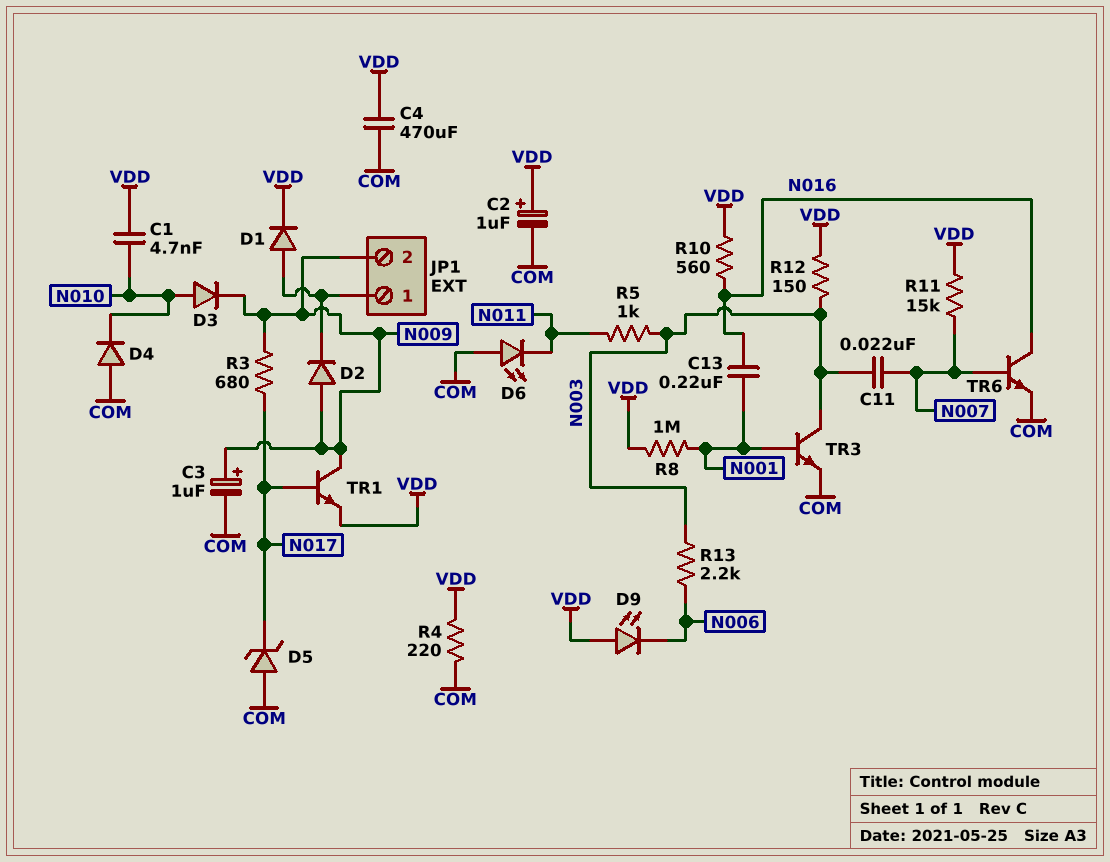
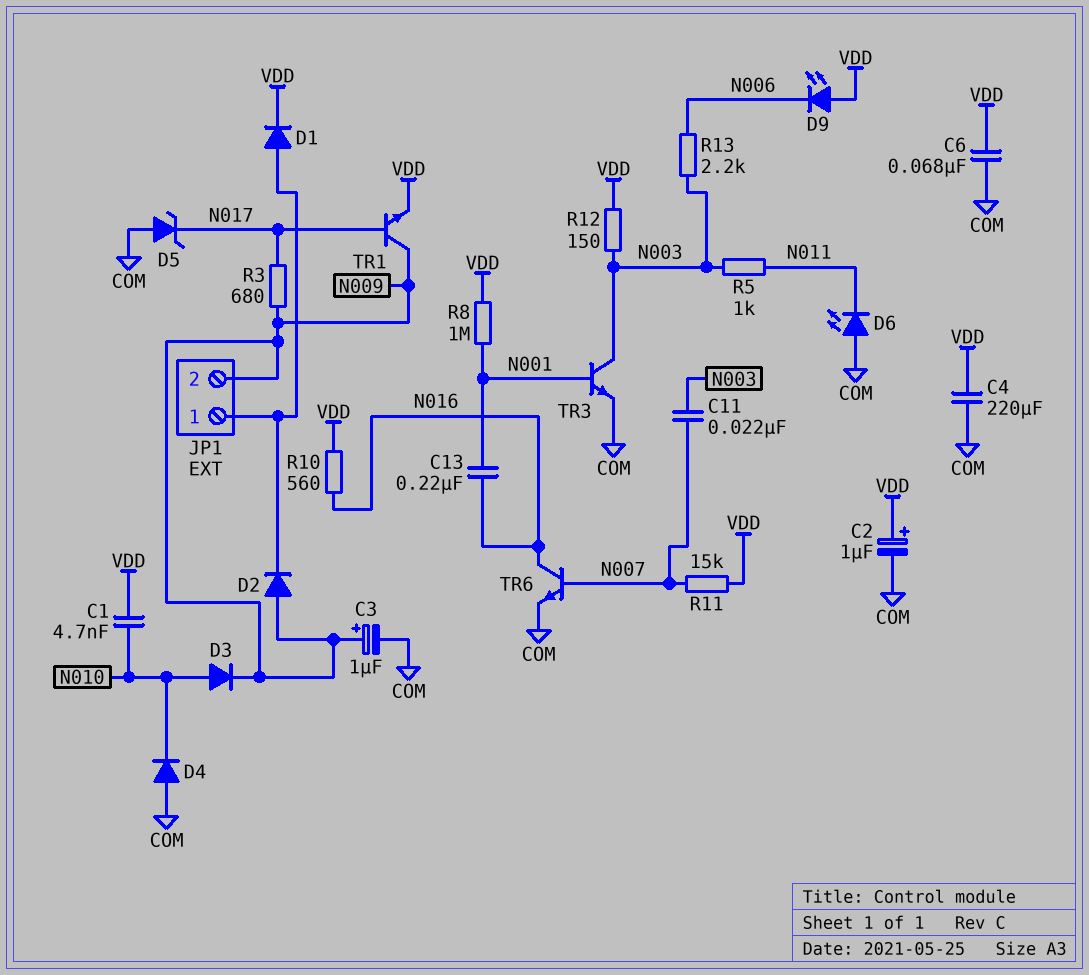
C4: 470uF (COM, VDD) -> 220uF (COM, VDD)
C6: none -> 68nF (COM, VDD)
R4: 220 (COM, VDD) -> none

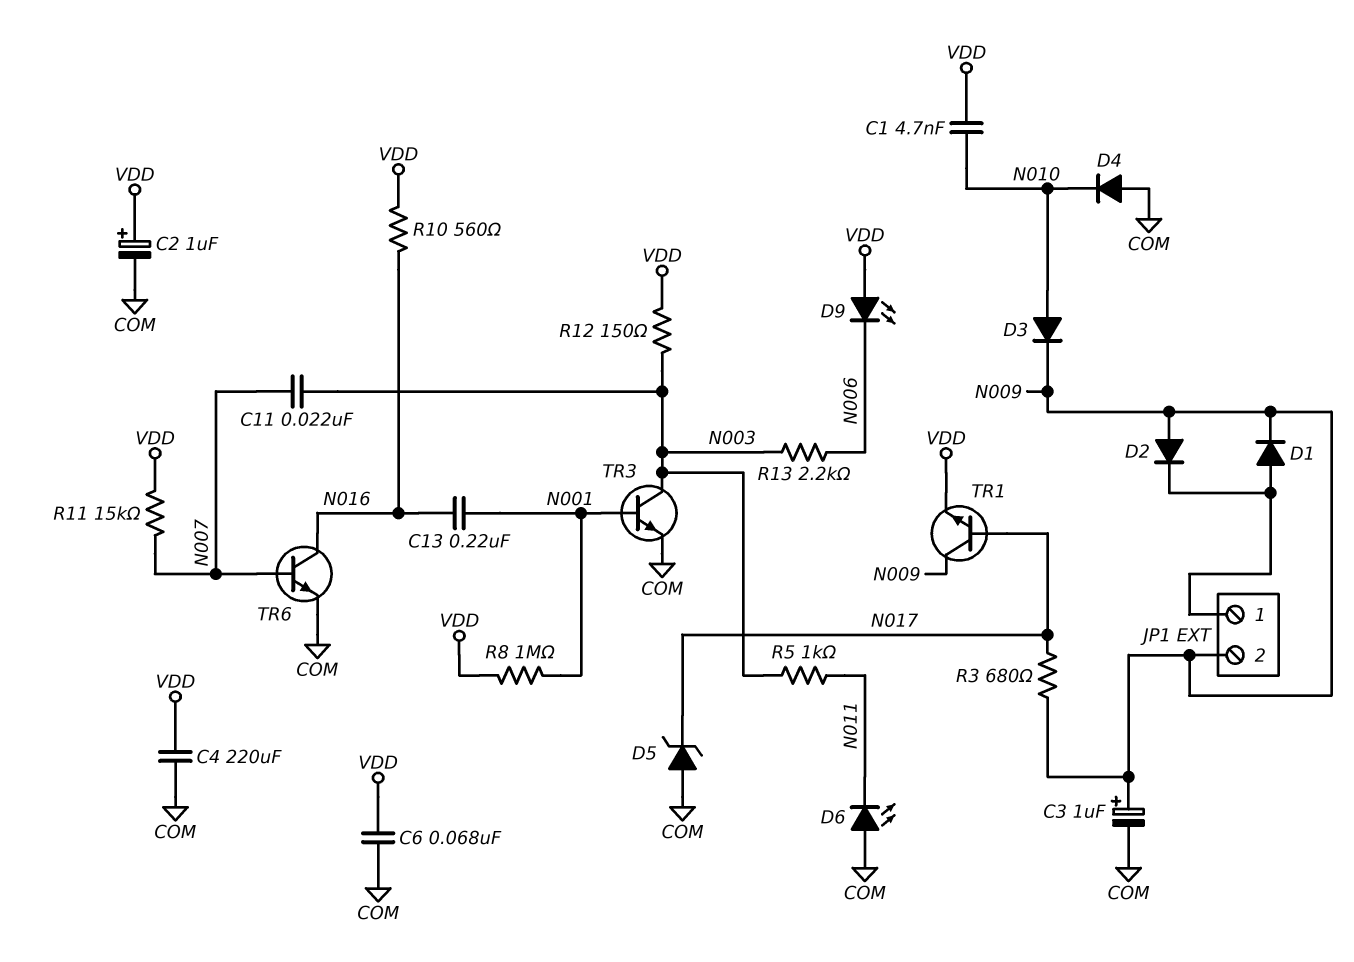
D1: diode (A JP1/1, K VDD) -> diode (A JP1/1, K N009)

